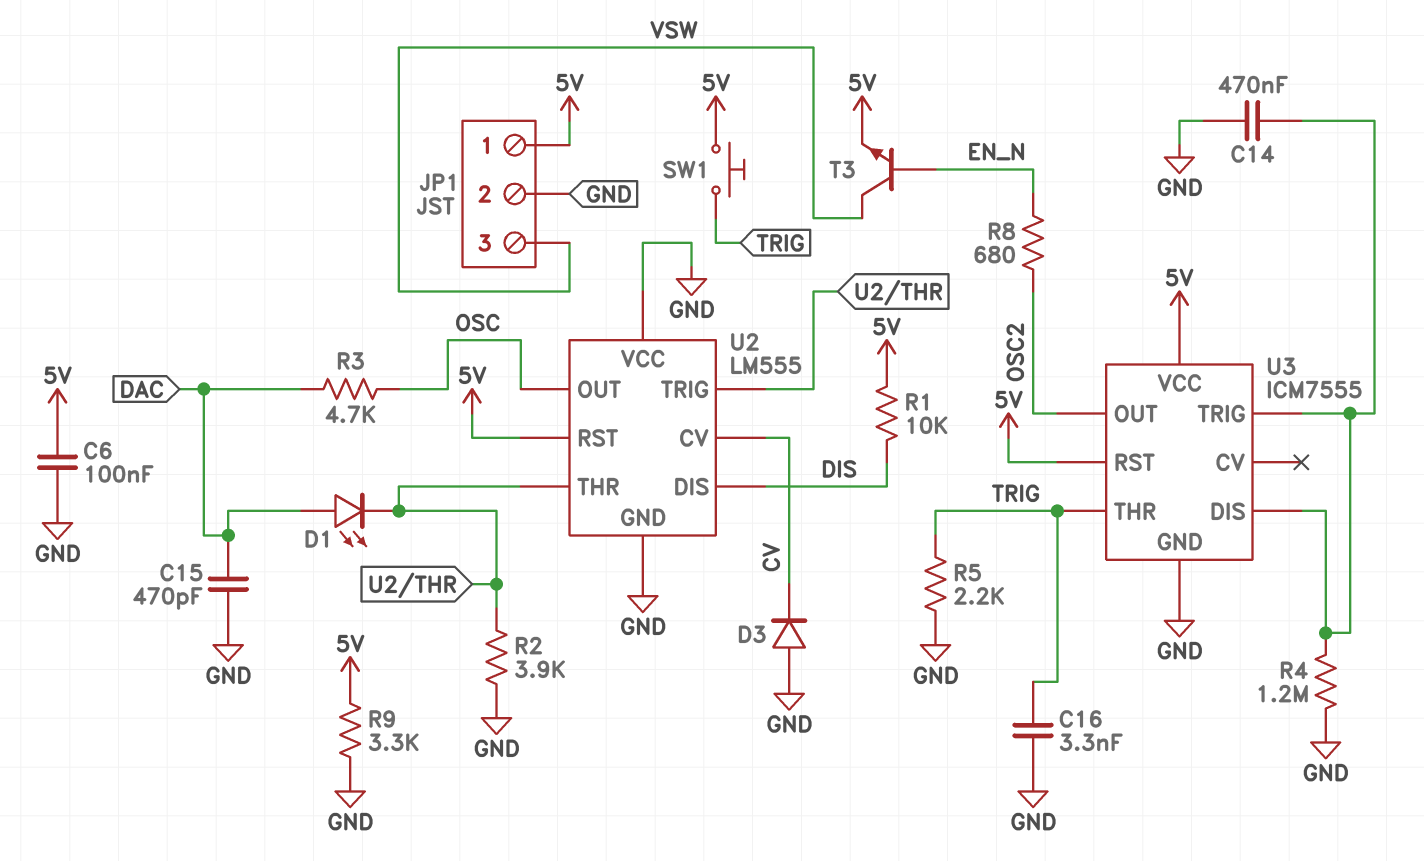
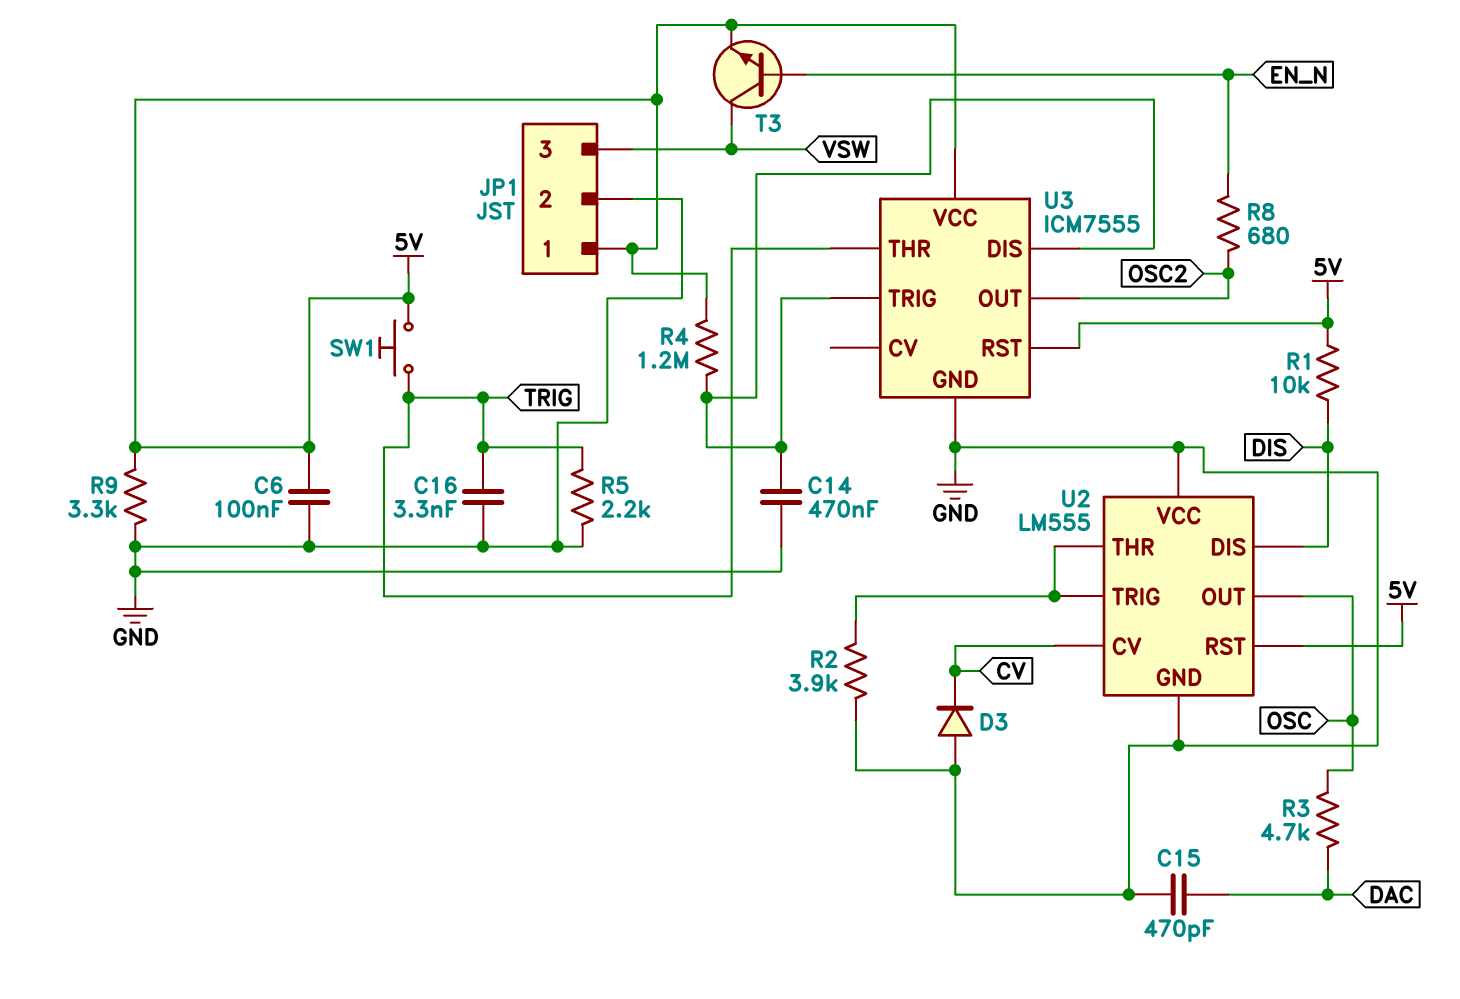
D1: LED (A DAC, K U2/THR) -> none
R4: 1.2M (GND, U3/DIS) -> 1.2M (5V, U3/DIS)

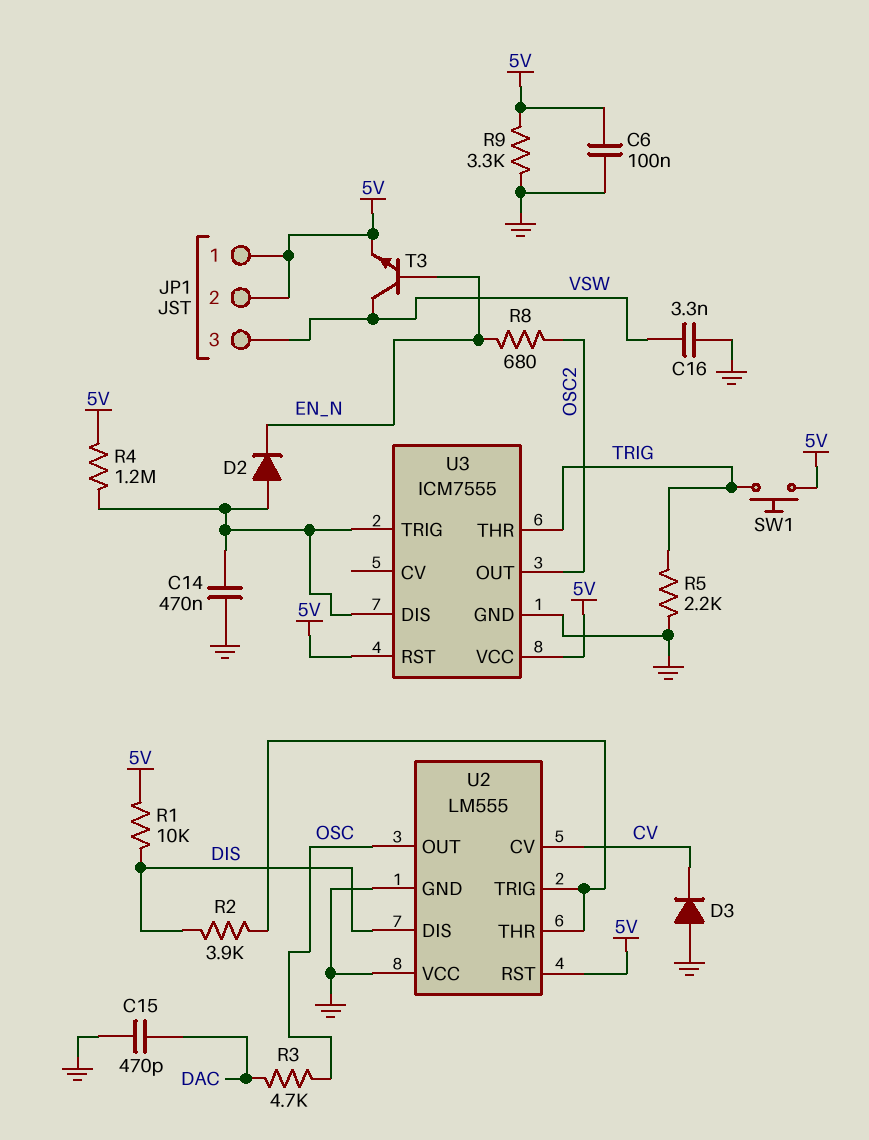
C16: 3.3nF (GND, TRIG) -> 3.3nF (GND, VSW)
D2: none -> diode (A U3/DIS, K EN_N)
JP1 pin 2: GND -> 5V
R2: 3.9k (GND, U2/THR) -> 3.9k (DIS, U2/THR)

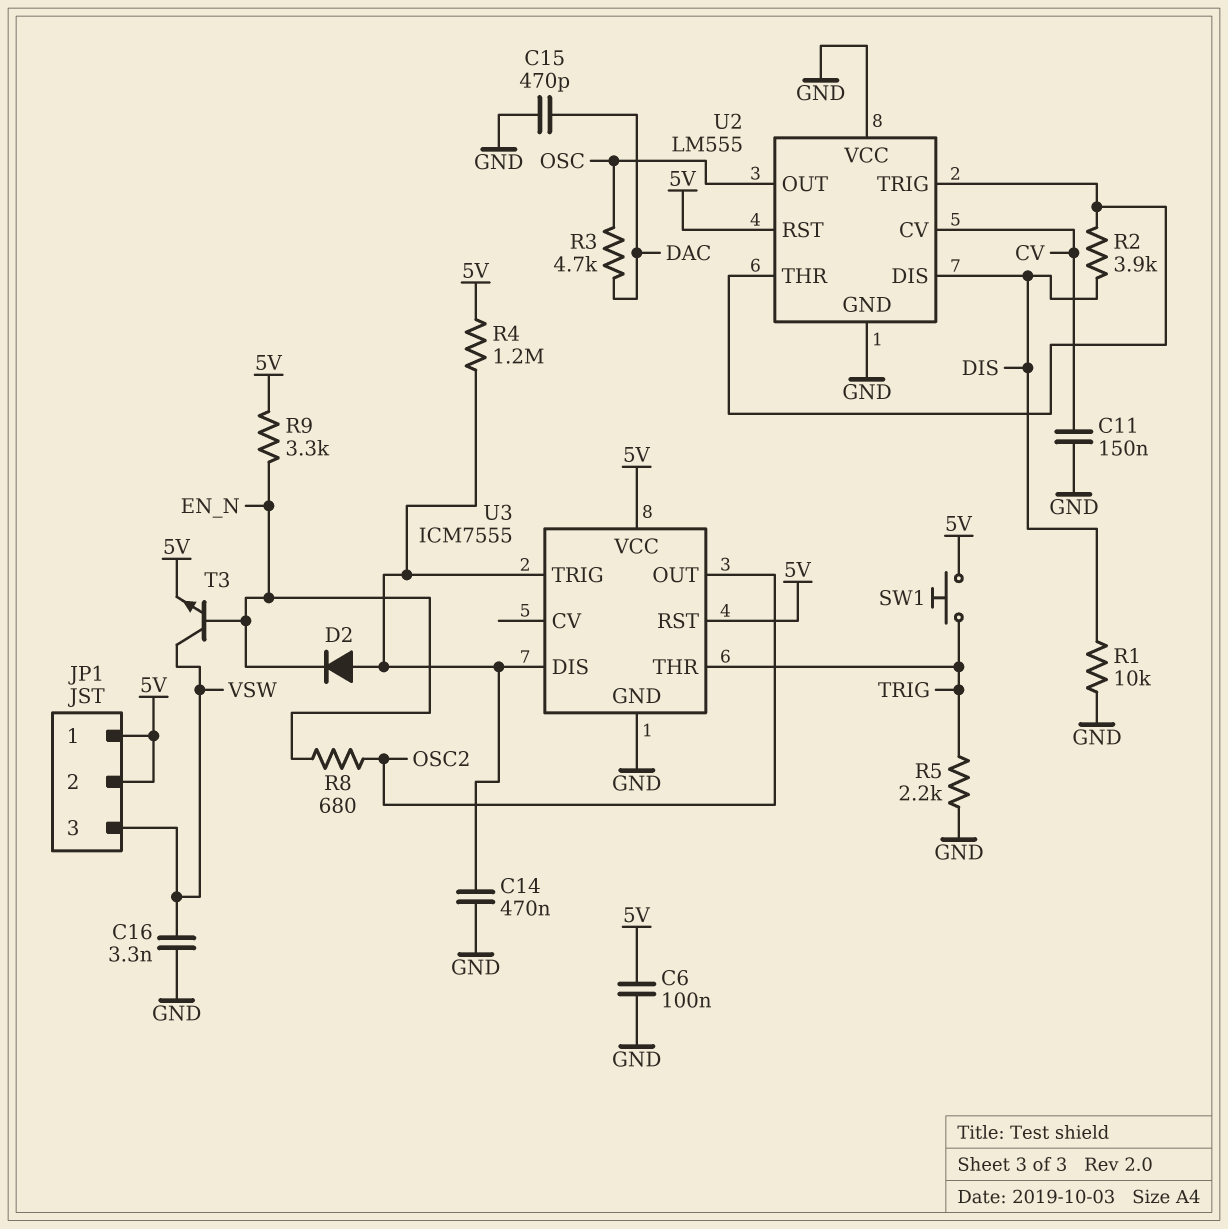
C11: none -> 150nF (CV, GND)
D3: diode (A GND, K CV) -> none
R1: 10k (5V, DIS) -> 10k (DIS, GND)
R9: 3.3k (5V, GND) -> 3.3k (5V, EN_N)

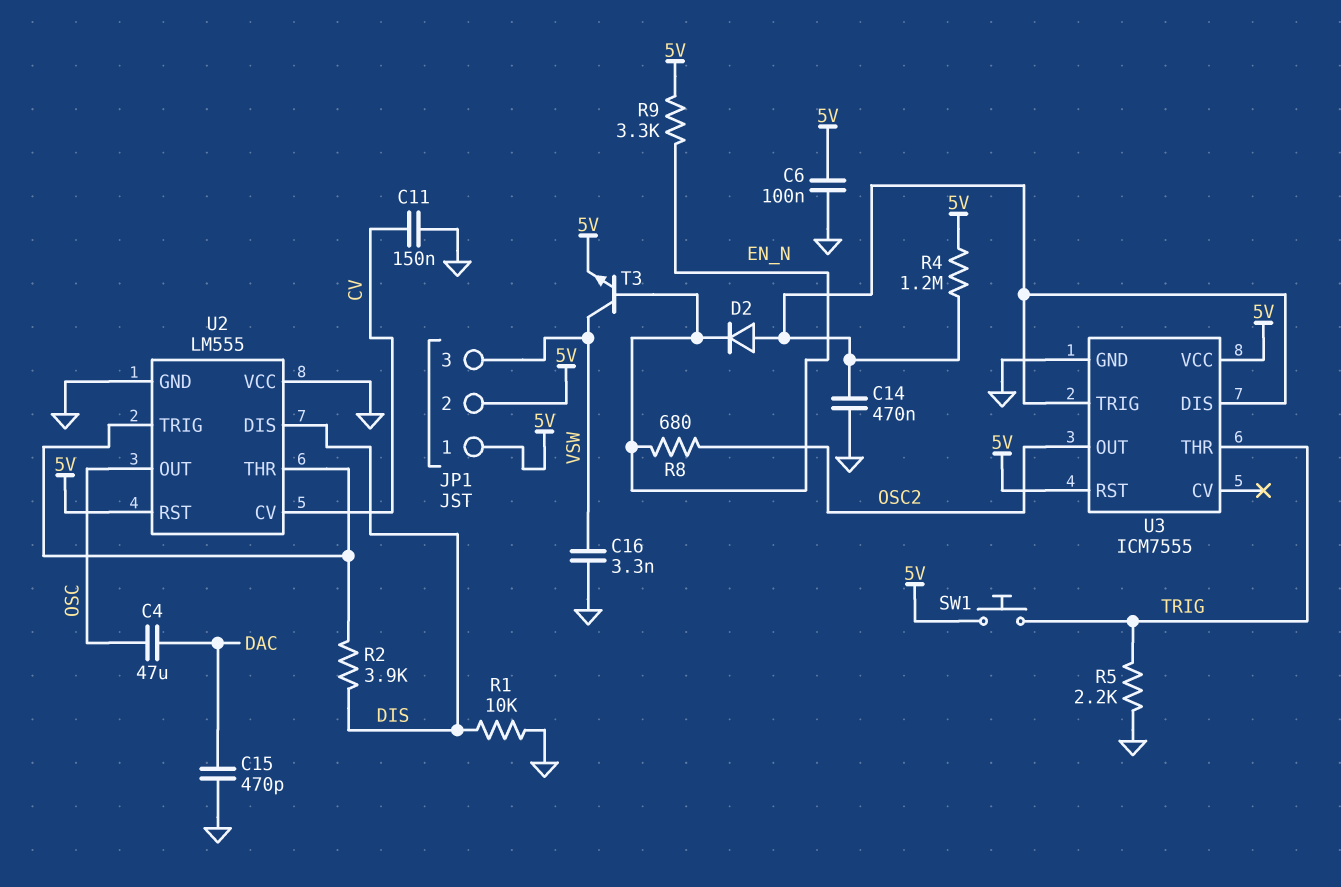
C4: none -> 47uF (DAC, OSC)
R3: 4.7k (DAC, OSC) -> none

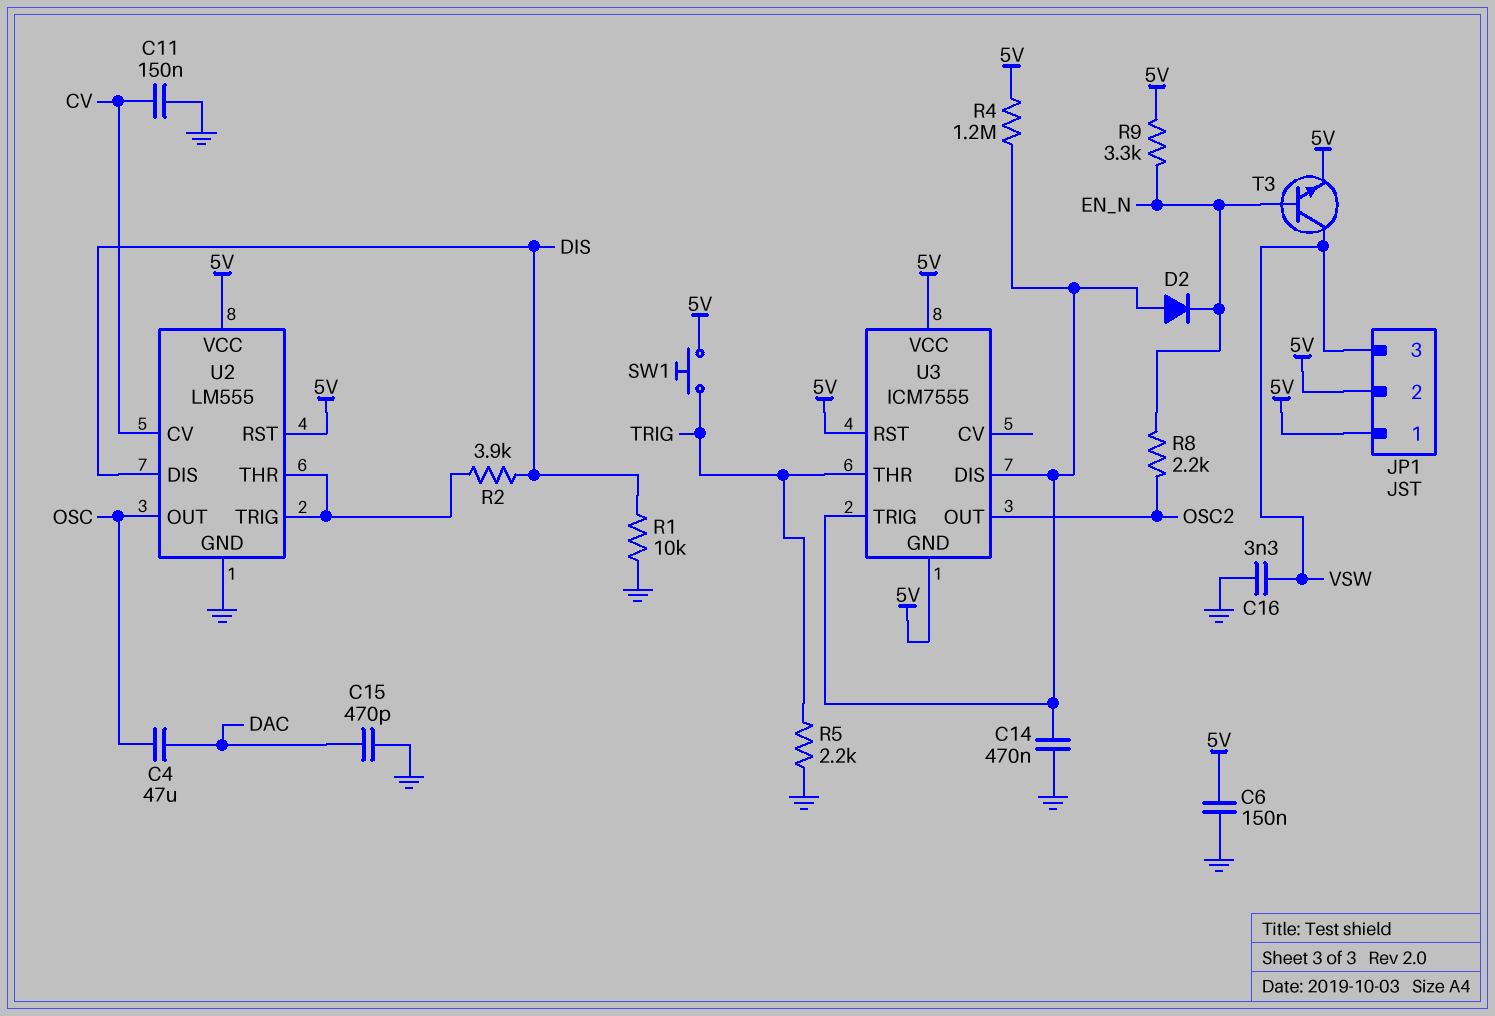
C6: 100nF (5V, GND) -> 150nF (5V, GND)
R8: 680 (EN_N, OSC2) -> 2.2k (EN_N, OSC2)
U2 pin VCC: GND -> 5V
U3 pin GND: GND -> 5V

